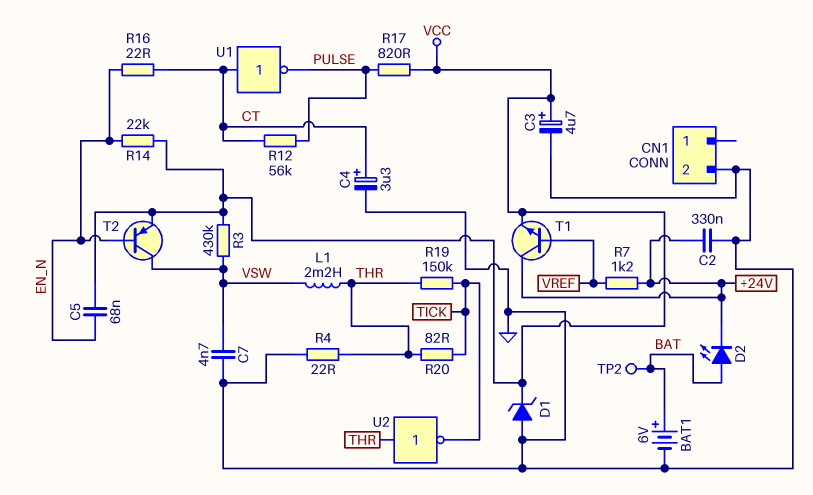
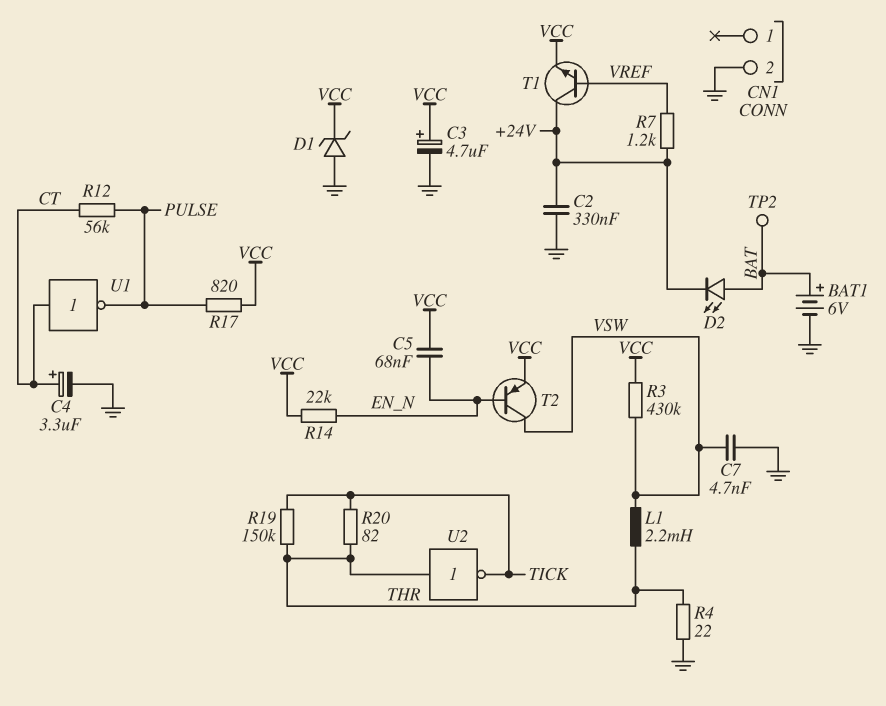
R16: 22 (CT, EN_N) -> none

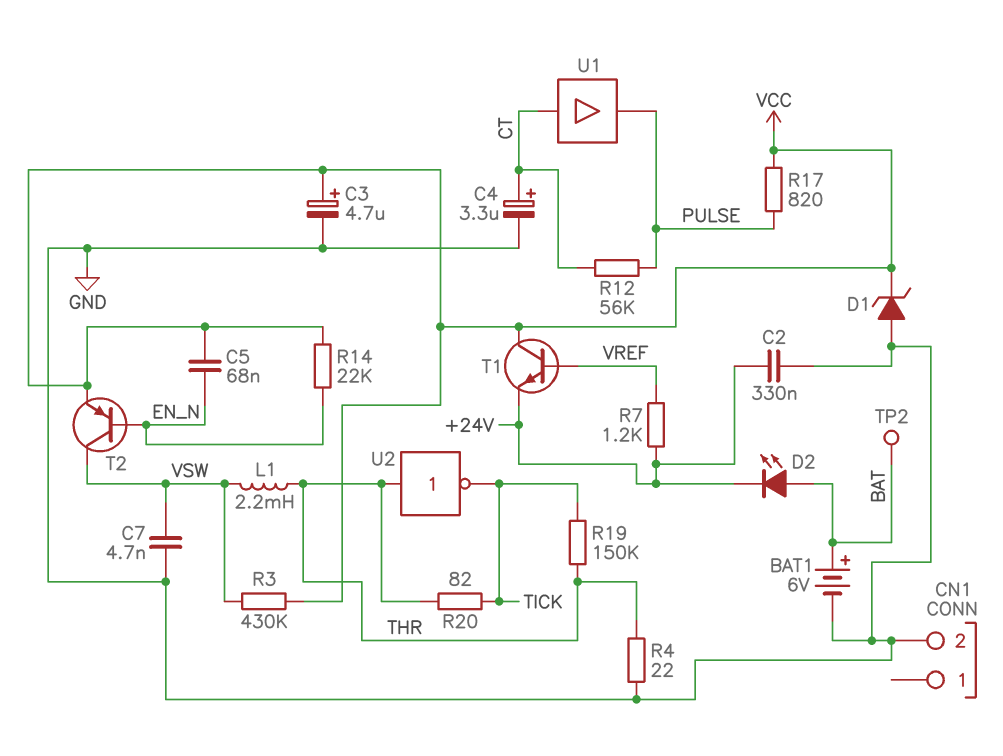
T1: NPN (B VREF, C +24V, E VCC) -> NPN (B VREF, C VCC, E +24V)
U1: NOT (in CT, out PULSE) -> buffer (in CT, out PULSE)

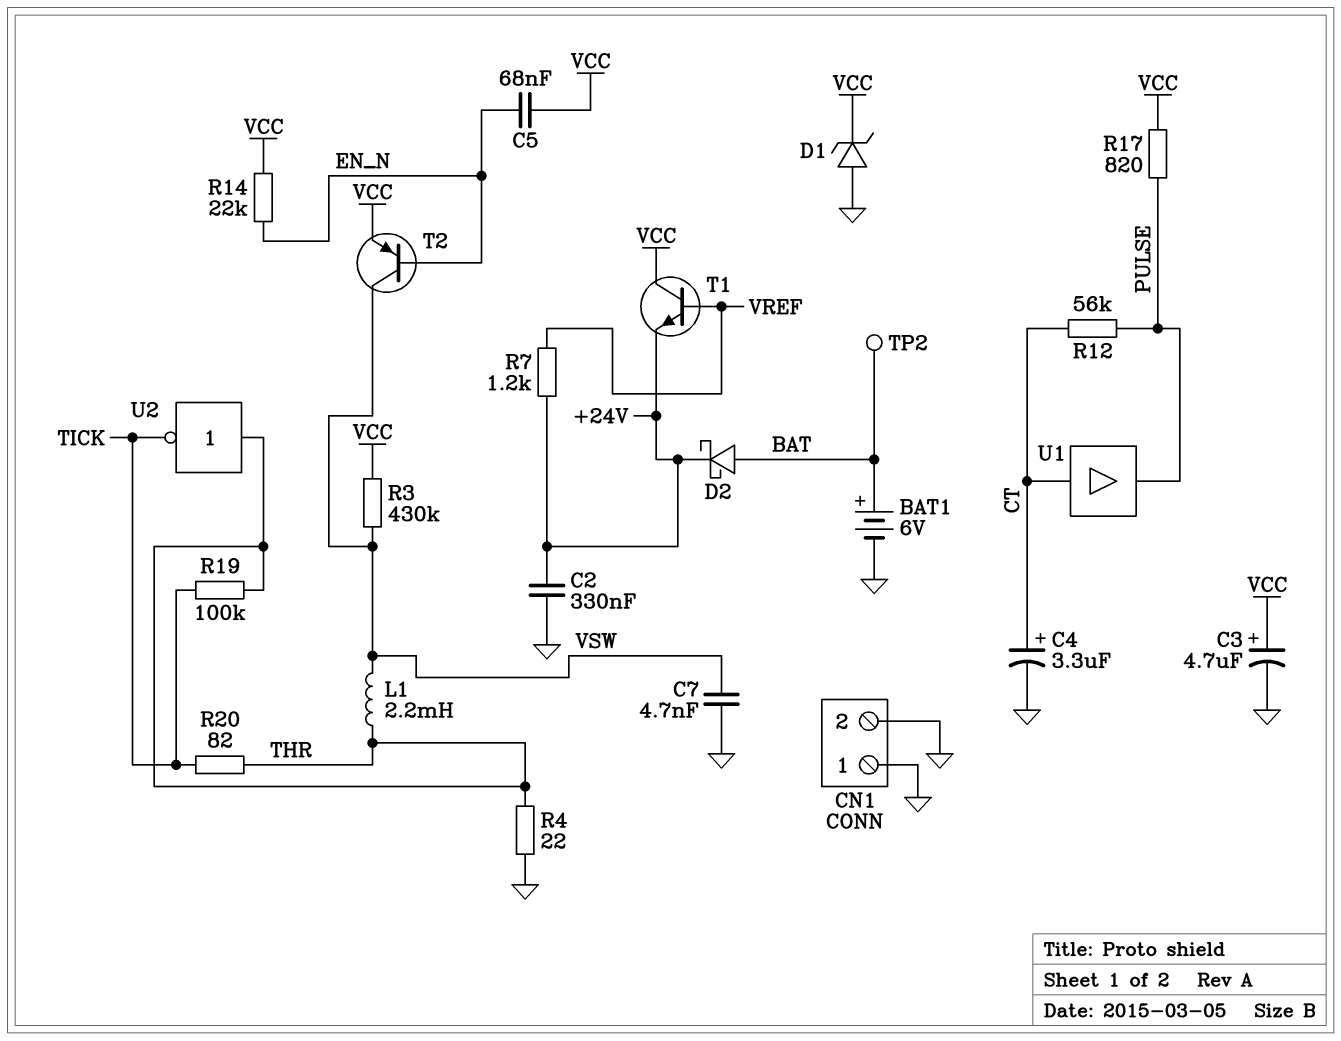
CN1 pin 1: none -> GND
D2: LED (A BAT, K +24V) -> schottky (A BAT, K +24V)
R19: 150k (THR, TICK) -> 100k (THR, TICK)

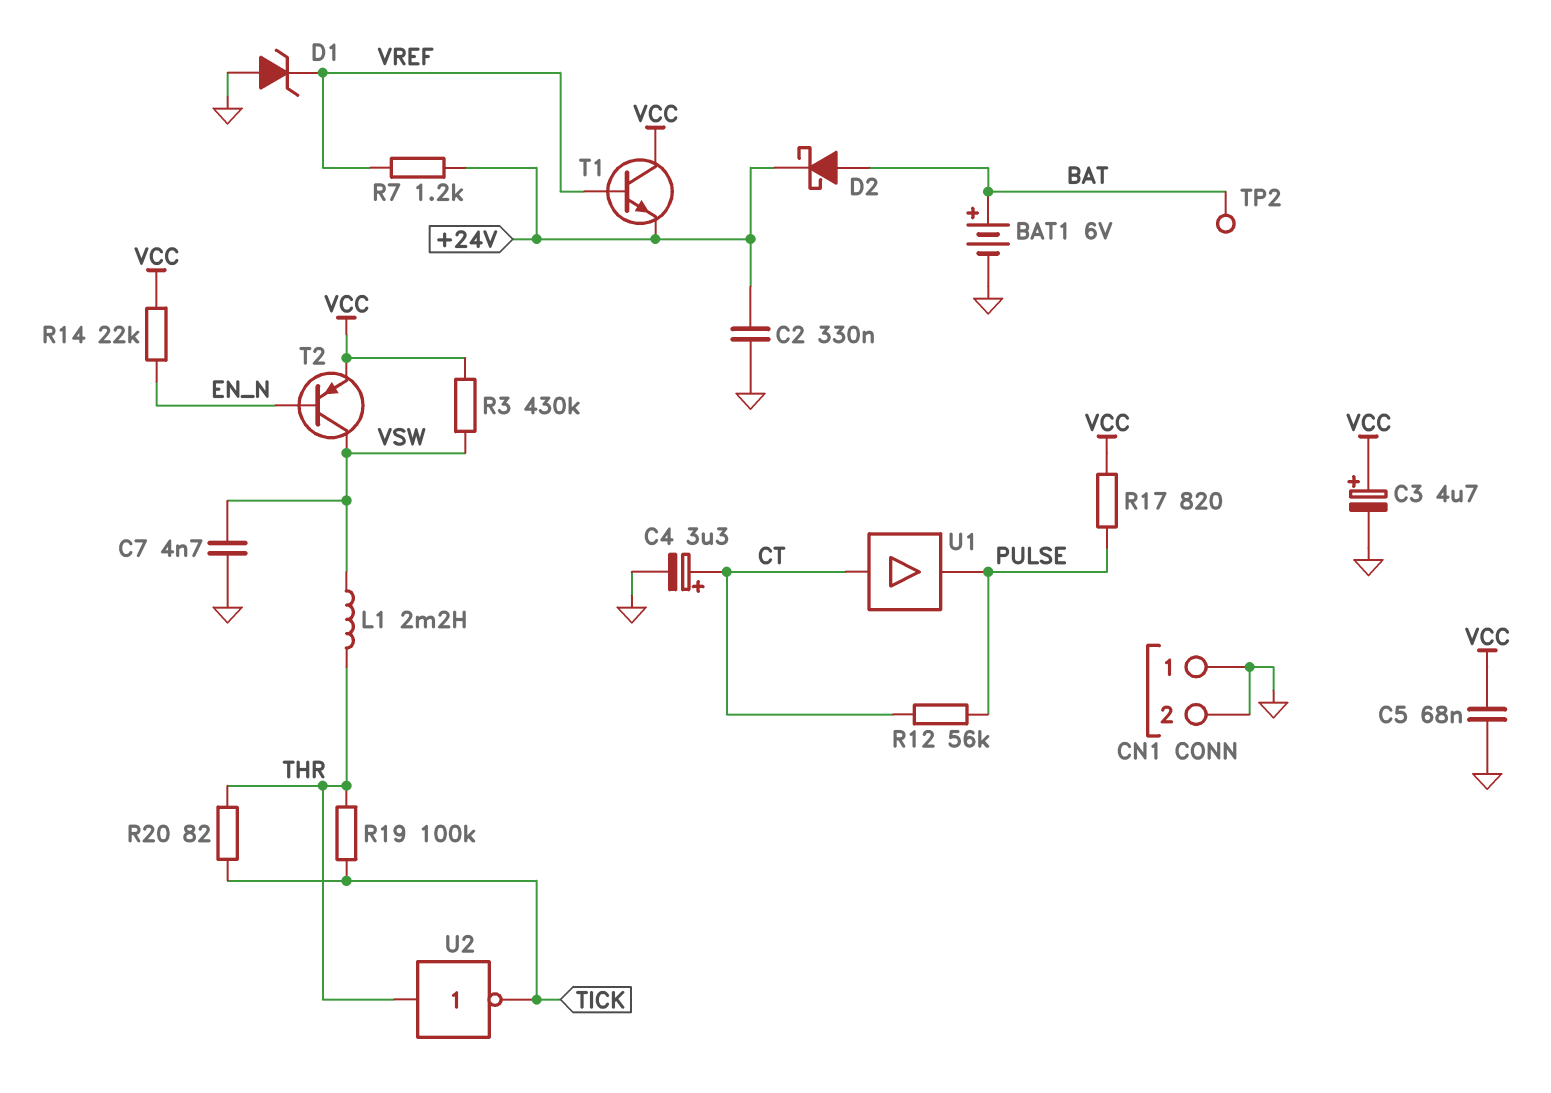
C5: 68nF (EN_N, VCC) -> 68nF (GND, VCC)
D1: zener (A GND, K VCC) -> zener (A GND, K VREF)
R4: 22 (GND, THR) -> none

